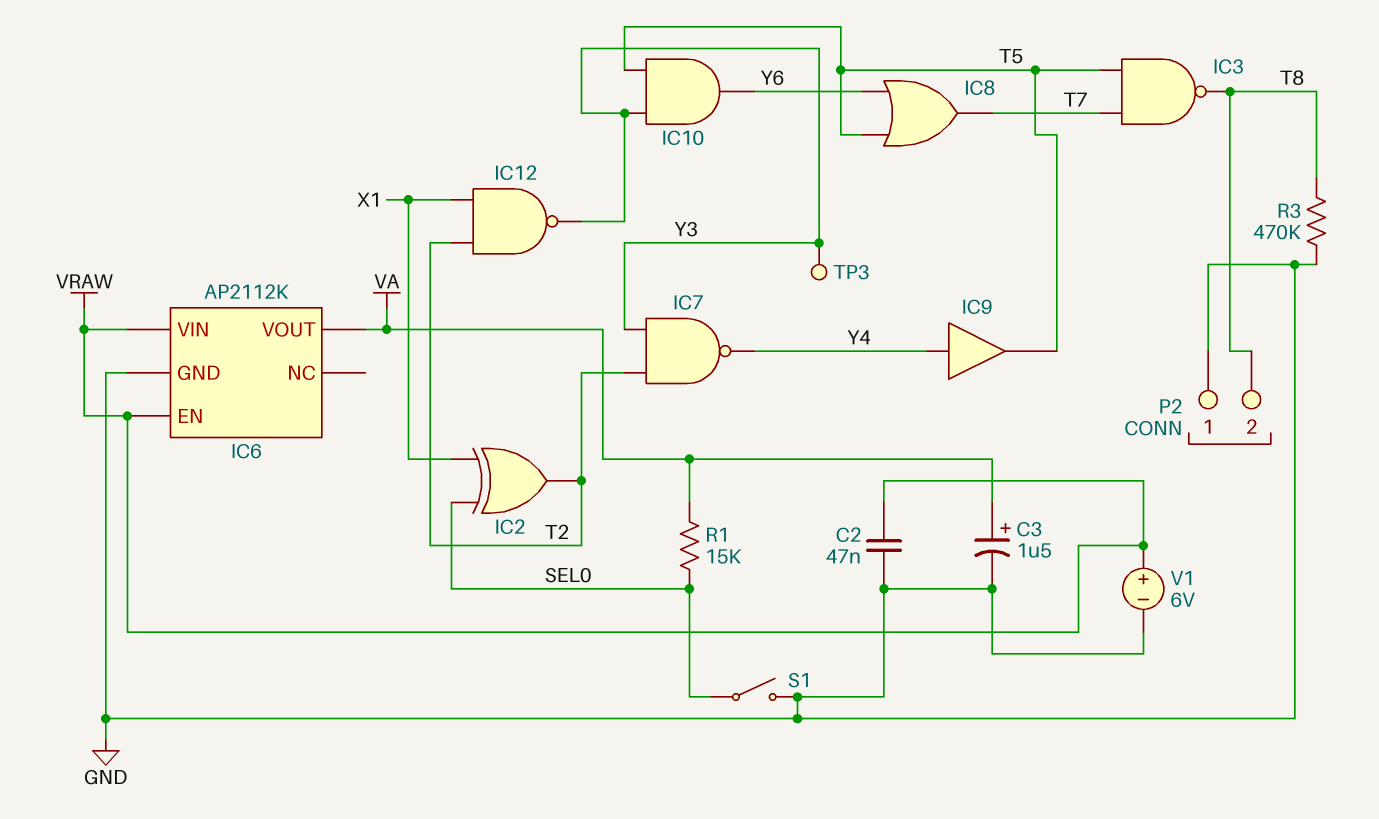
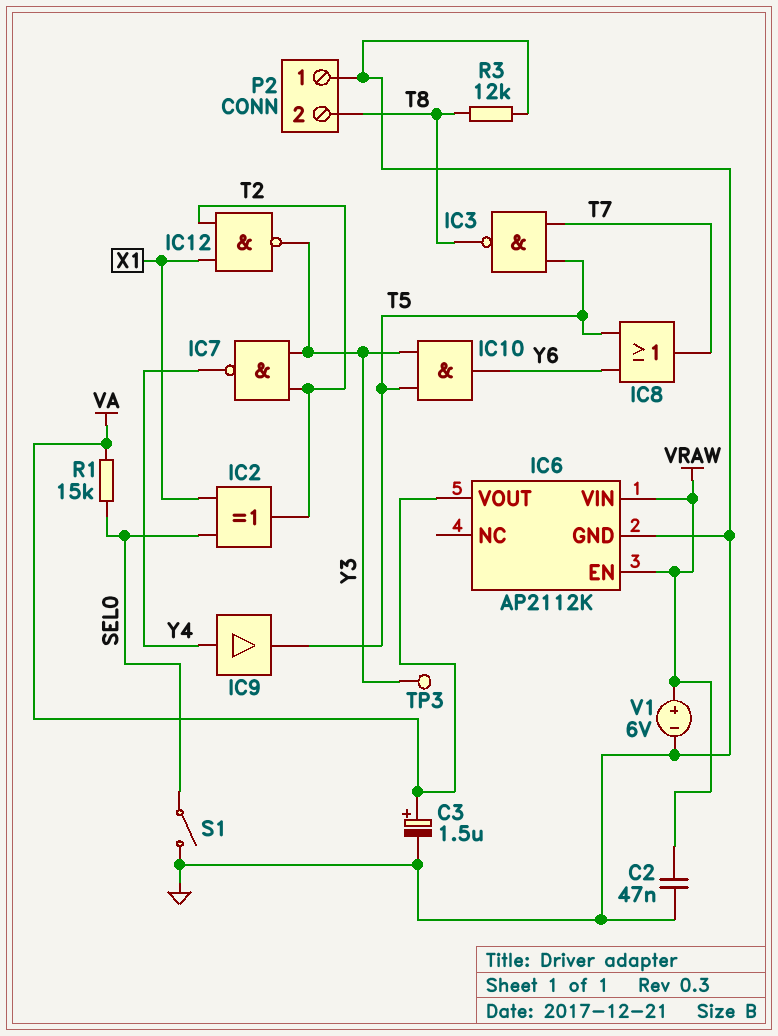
R3: 470k (GND, T8) -> 12k (GND, T8)

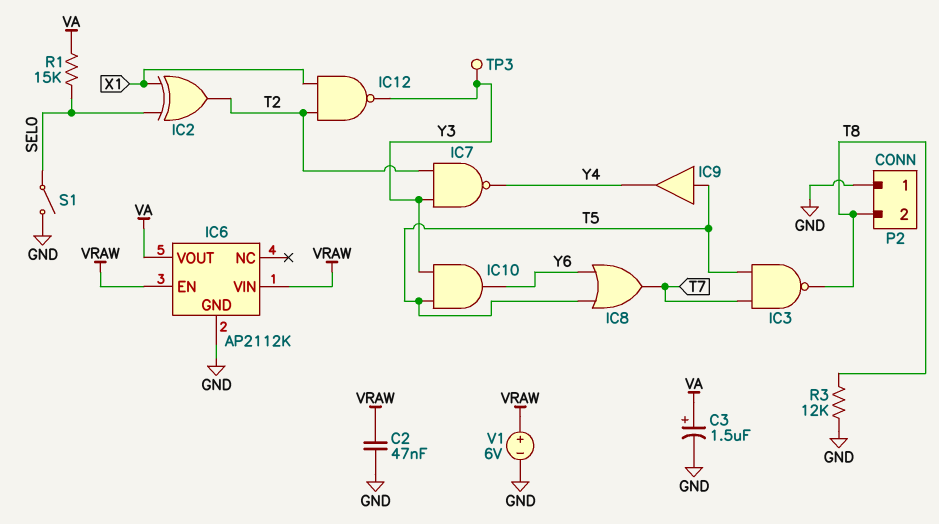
IC9: buffer (in Y4, out T5) -> buffer (in T5, out Y4)

